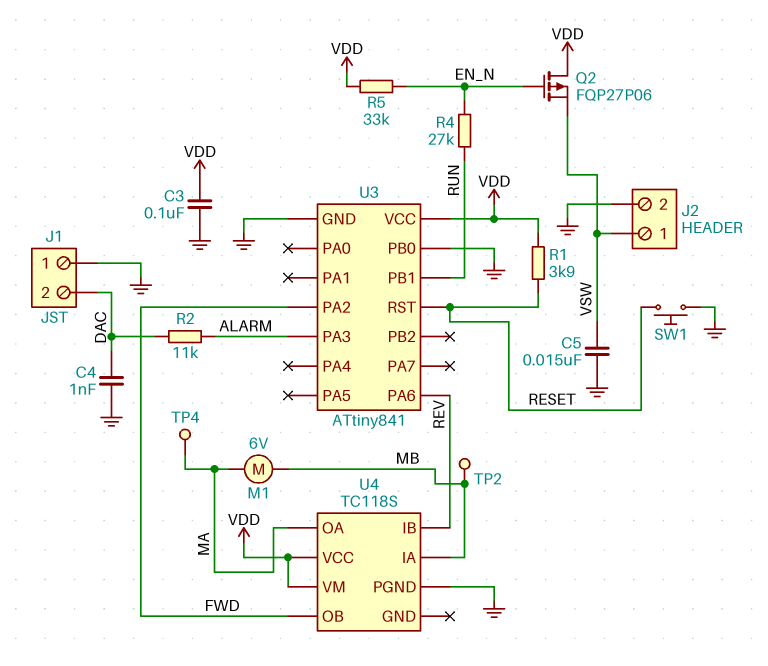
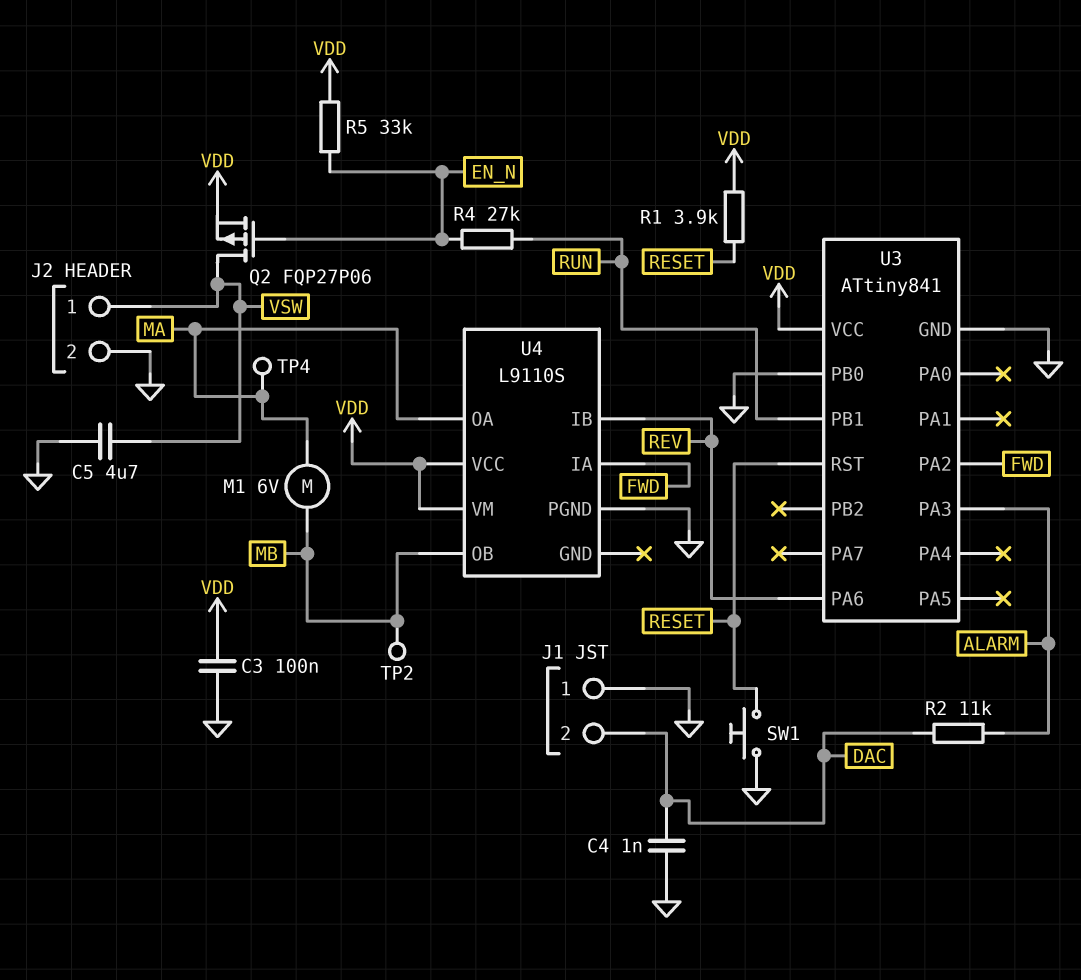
C5: 15nF (GND, VSW) -> 4.7uF (GND, VSW)
Q2: PMOS FQP27P06 (G EN_N, D VDD, S VSW) -> PMOS FQP27P06 (G EN_N, D VSW, S VDD)
U4: TC118S -> L9110S
U4 pin IA: MB -> FWD
U4 pin OB: FWD -> MB

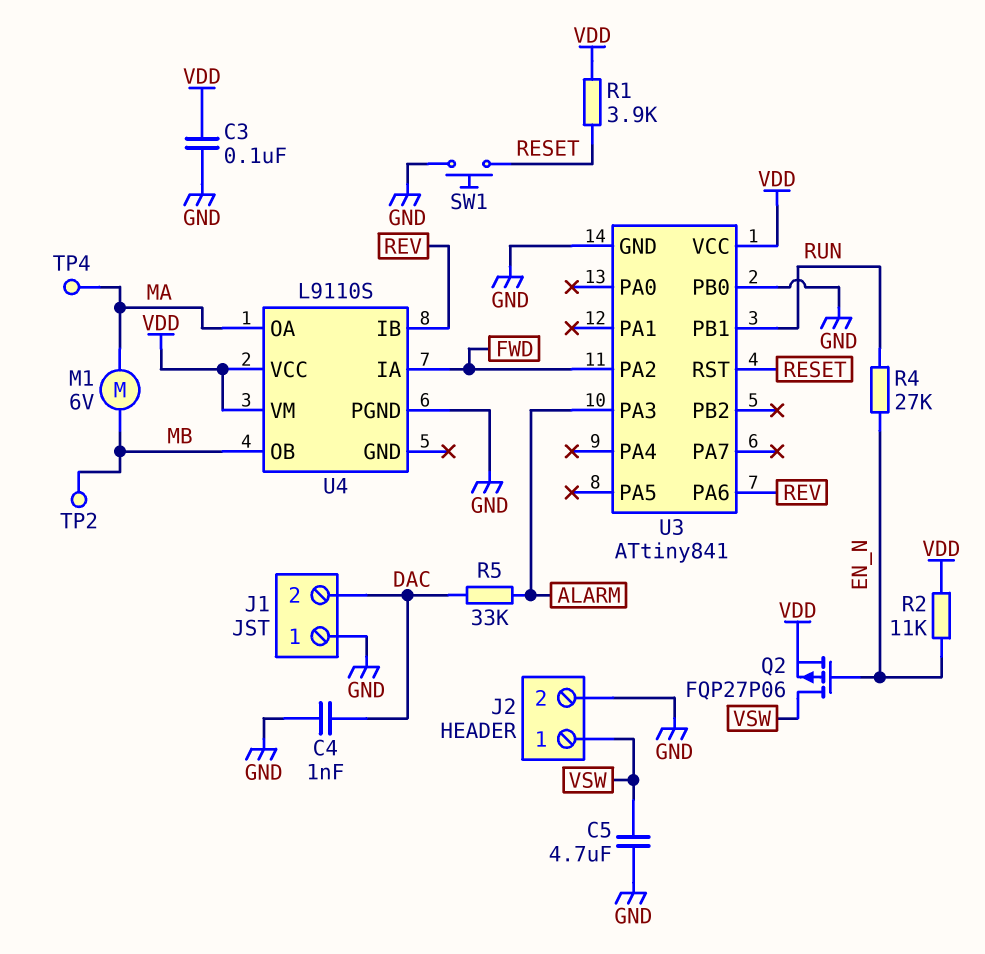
R2: 11k (ALARM, DAC) -> 11k (EN_N, VDD)
R5: 33k (EN_N, VDD) -> 33k (ALARM, DAC)

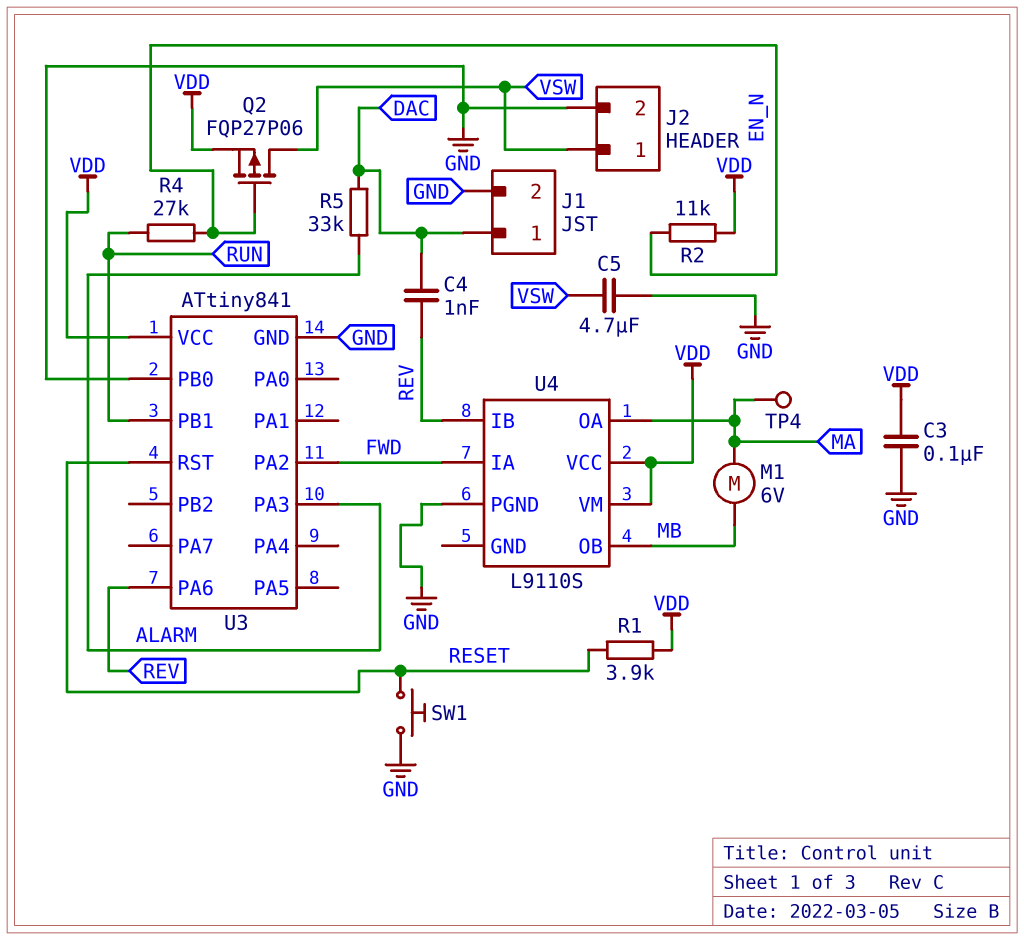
C4: 1nF (DAC, GND) -> 1nF (DAC, REV)
J1 pin 1: GND -> DAC
J1 pin 2: DAC -> GND
TP2: test point (MB) -> none

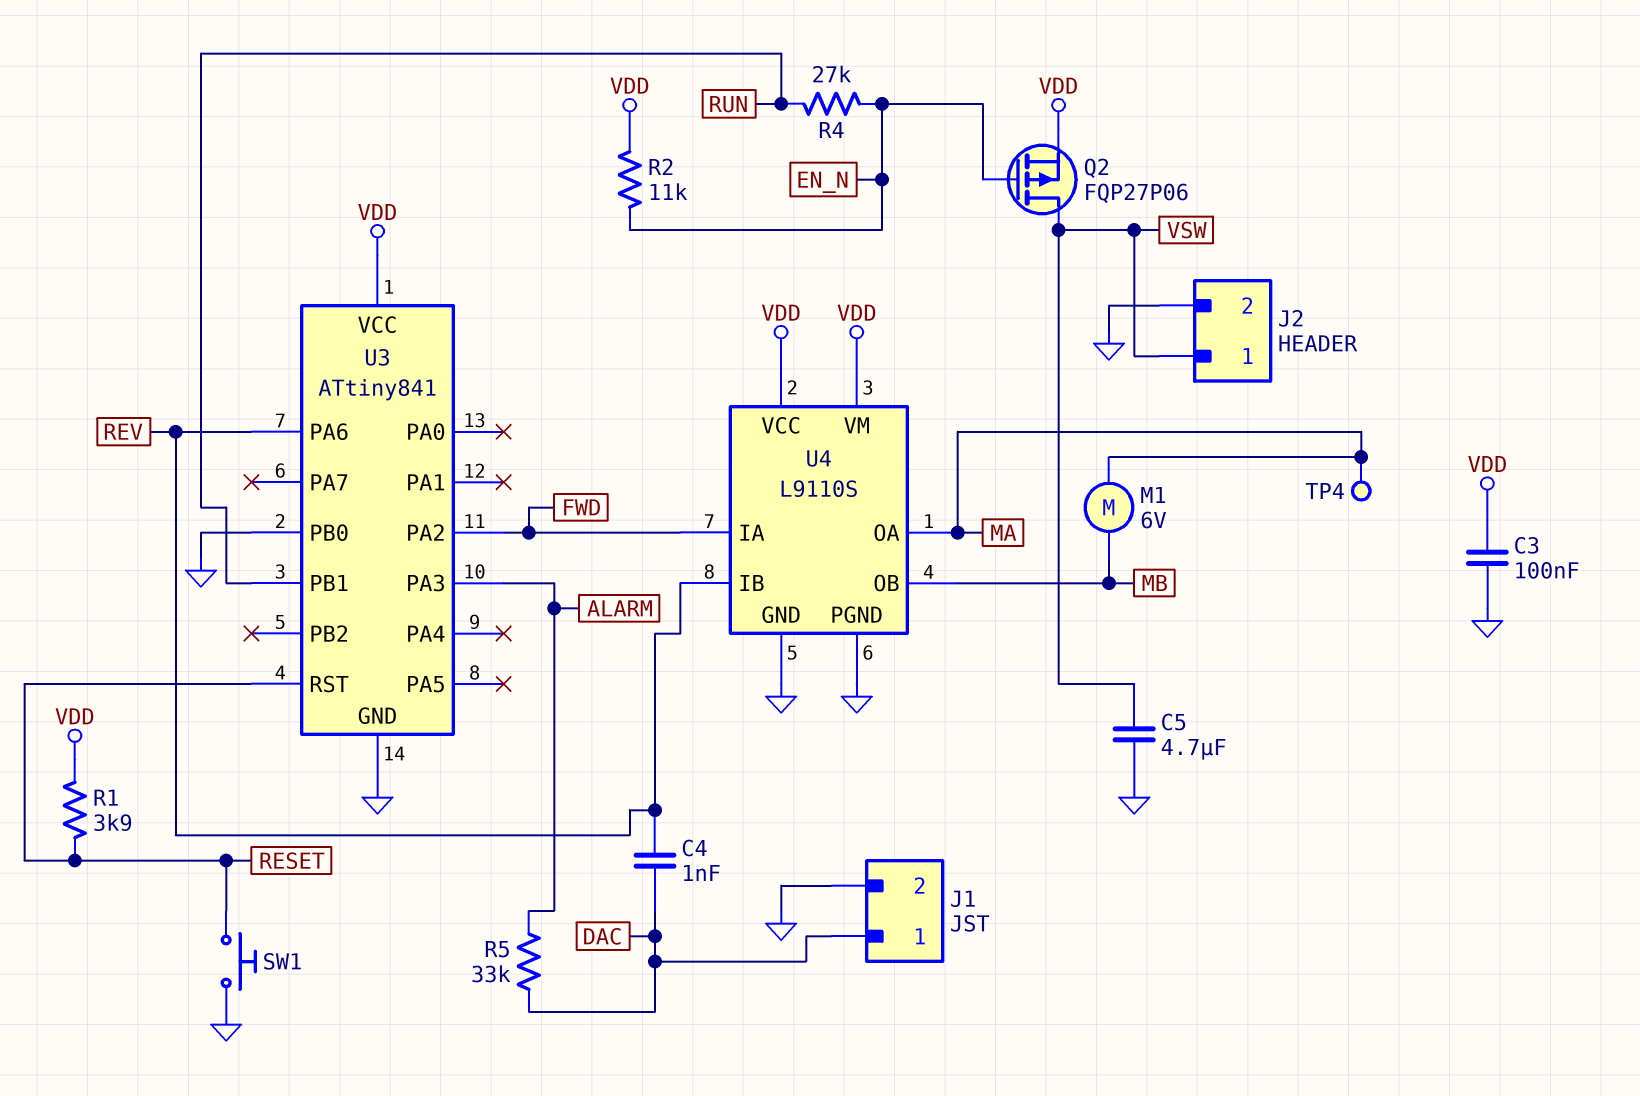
U4 pin GND: none -> GND

